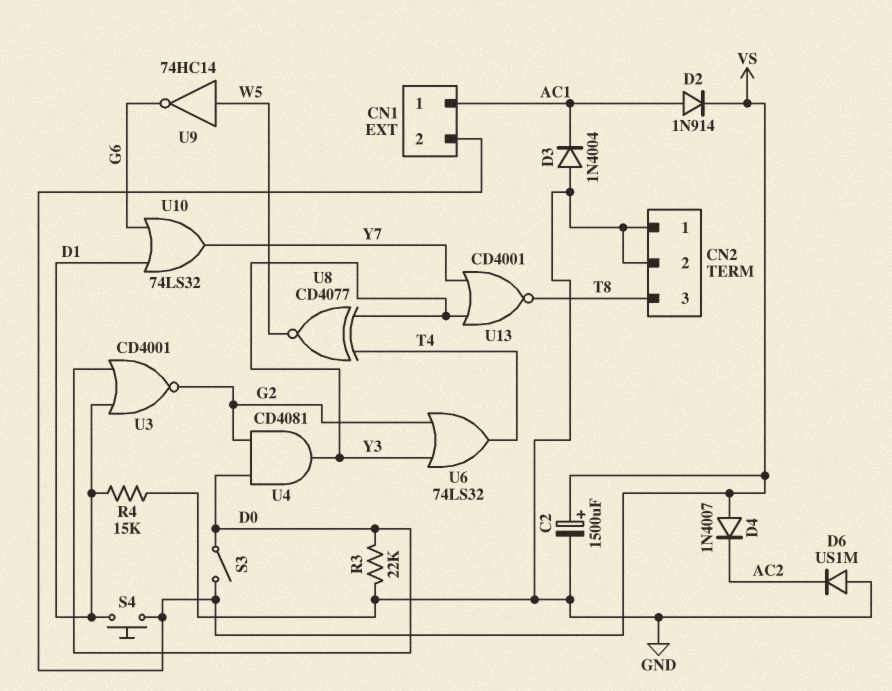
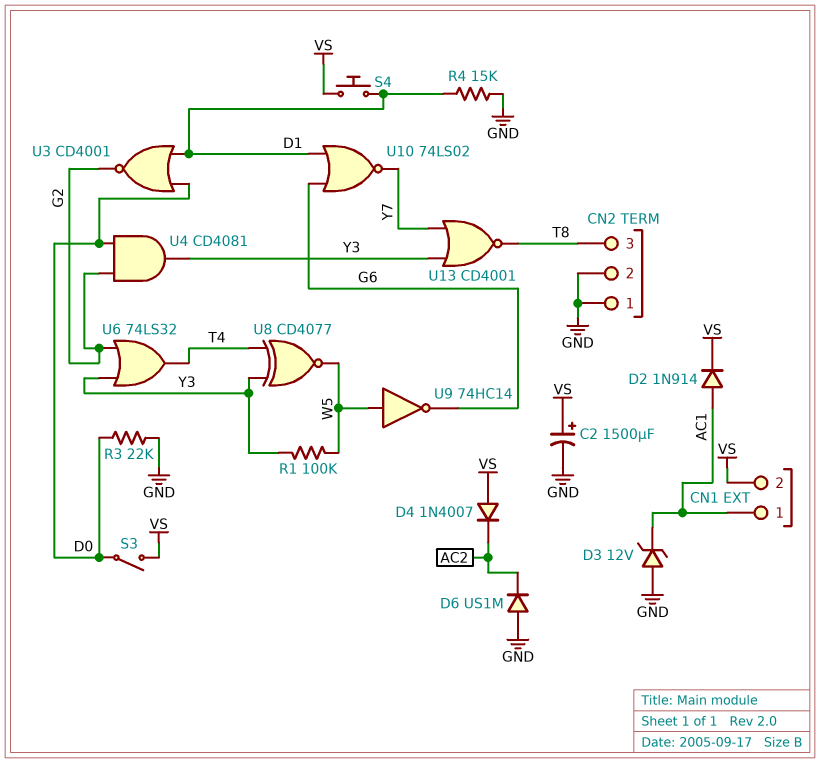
D3: diode 1N4004 (A GND, K AC1) -> zener 12V (A GND, K AC1)
R1: none -> 100k (W5, Y3)
U10: OR 74LS32 (in D1, in G6, out Y7) -> NOR 74LS02 (in D1, in G6, out Y7)

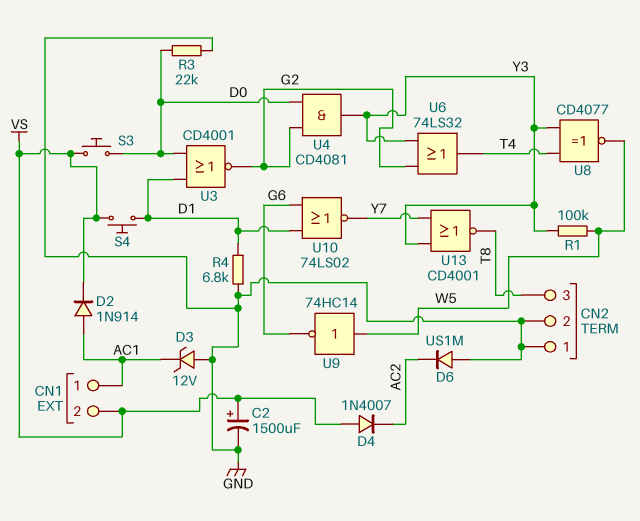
R4: 15k (D1, GND) -> 6.8k (D1, GND)
S3: switch (D0, VS) -> button (D0, VS)

